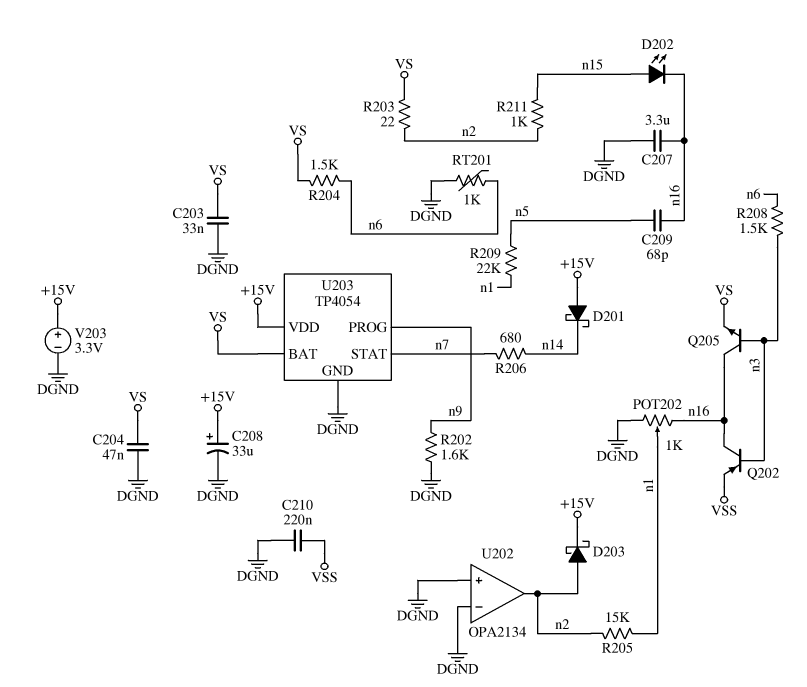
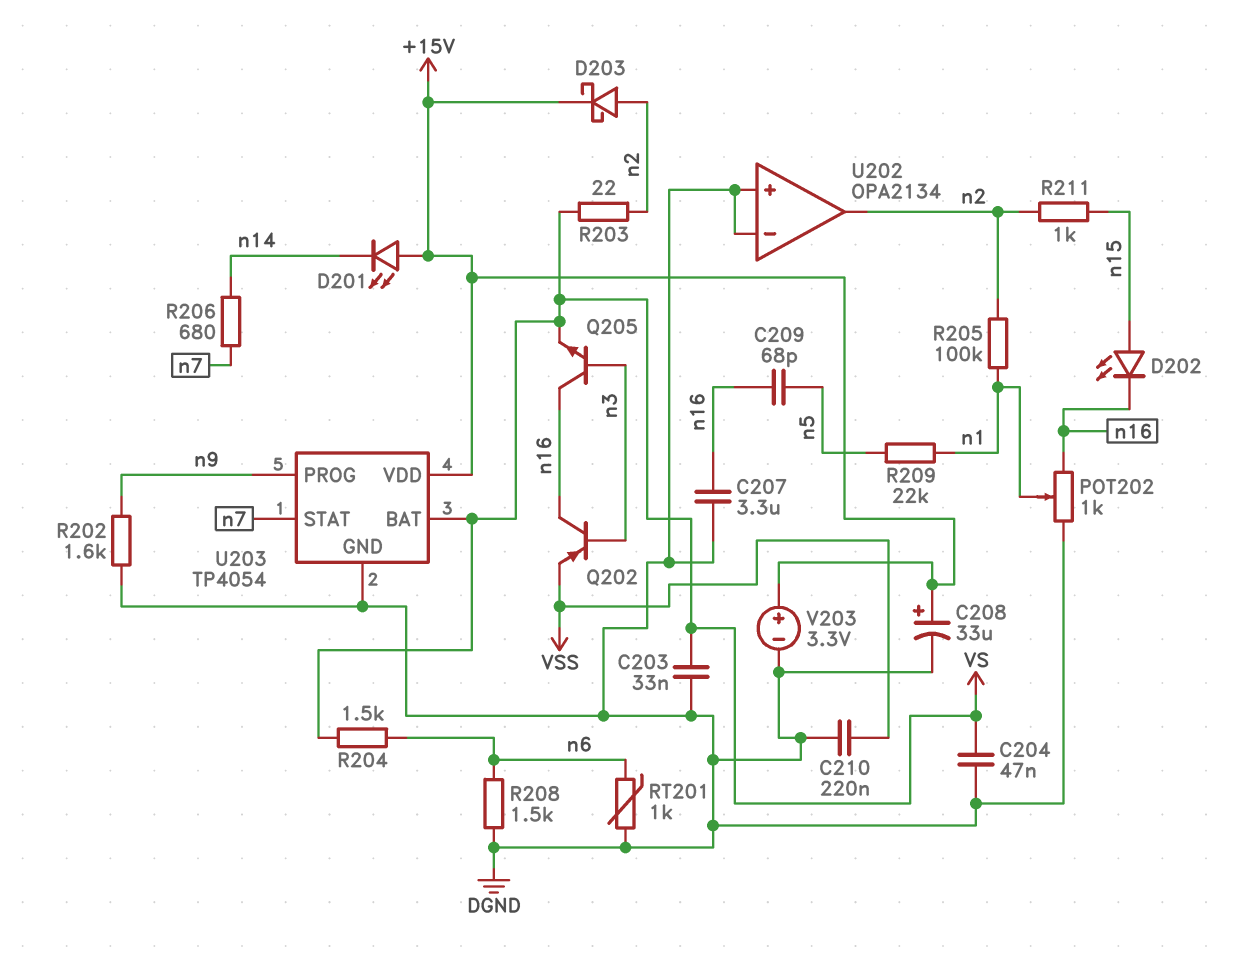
D201: schottky (A +15V, K n14) -> LED (A +15V, K n14)
R205: 15k (n1, n2) -> 100k (n1, n2)
R208: 1.5k (n3, n6) -> 1.5k (DGND, n6)

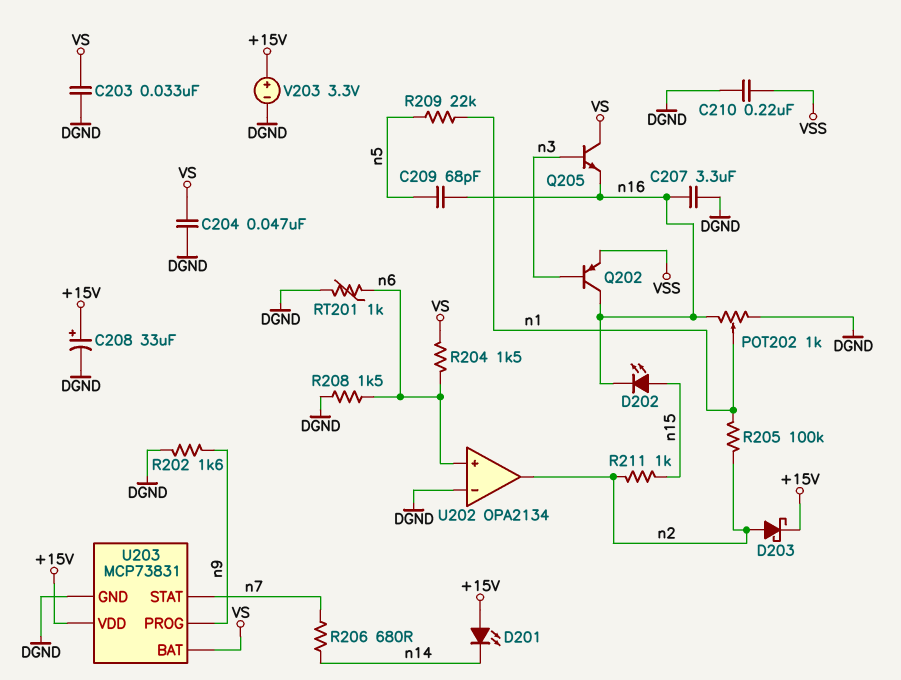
Q205: NPN (B n3, C n16, E VS) -> NPN (B n3, C VS, E n16)
R203: 22 (VS, n2) -> none
U202 pin in+: DGND -> n6
U203: TP4054 -> MCP73831

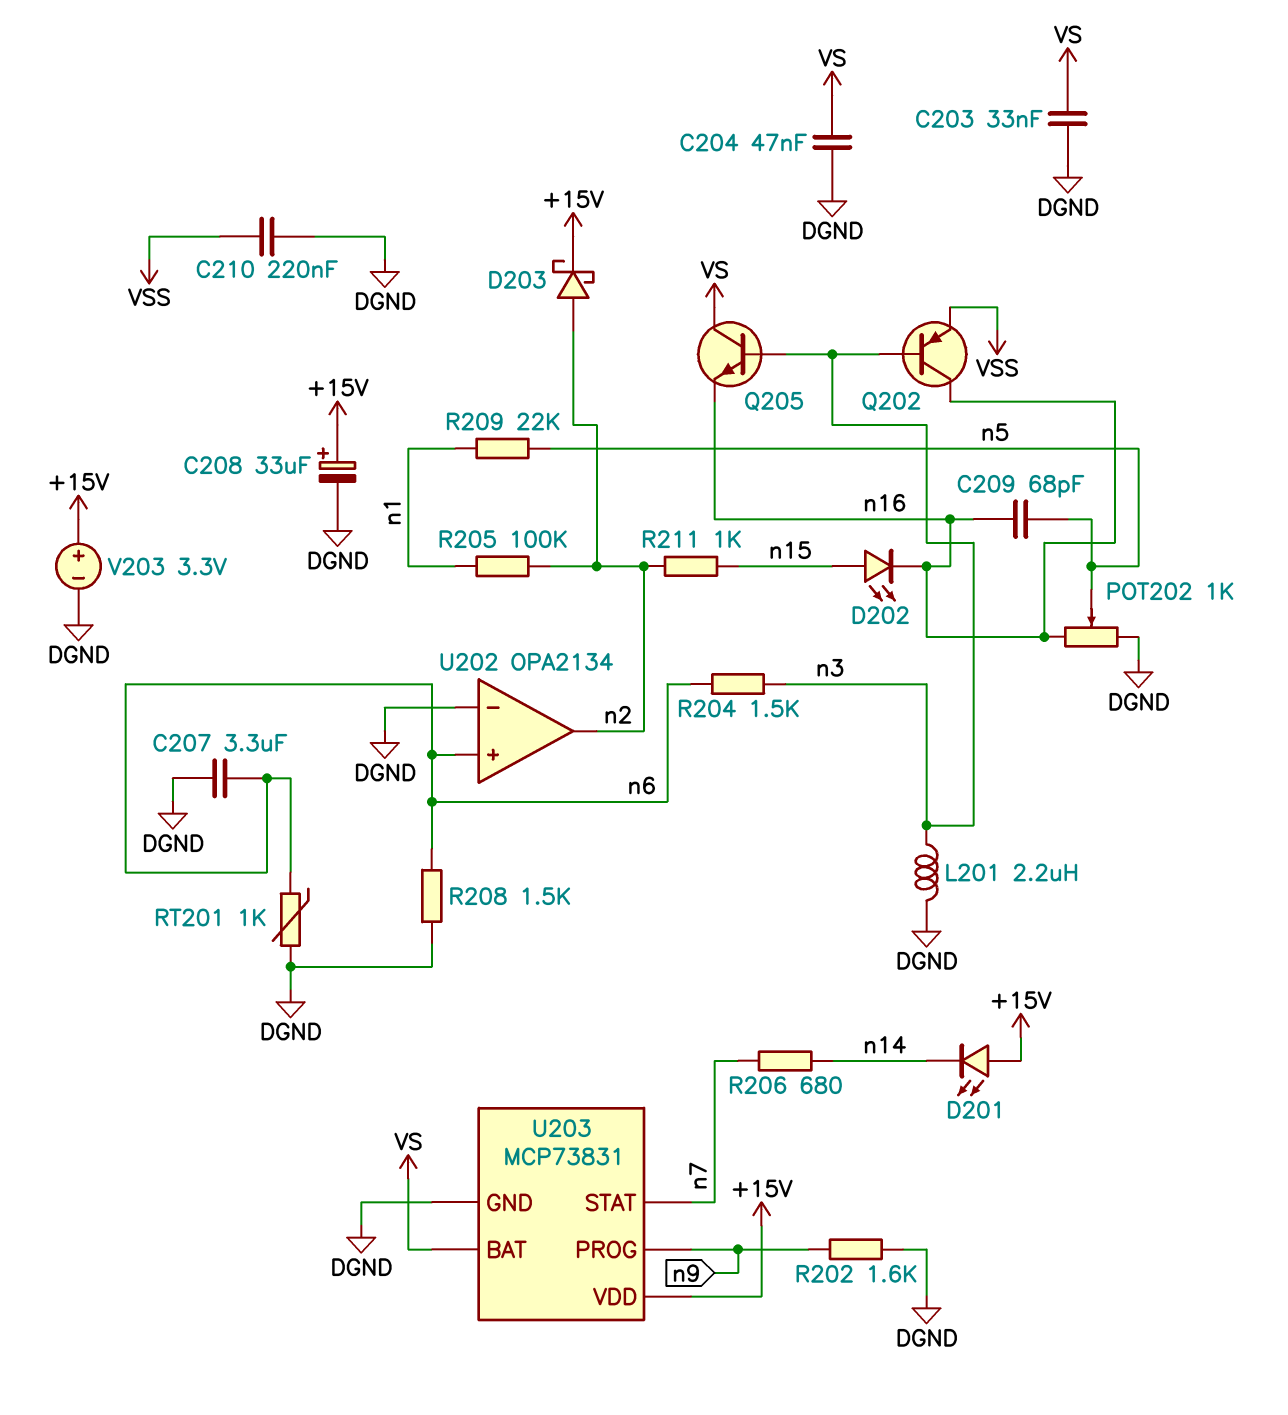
C207: 3.3uF (DGND, n16) -> 3.3uF (DGND, n6)
L201: none -> 2.2uH (DGND, n3)
POT202: 1k (DGND, n16, wiper n1) -> 1k (DGND, n16, wiper n5)
R204: 1.5k (VS, n6) -> 1.5k (n3, n6)

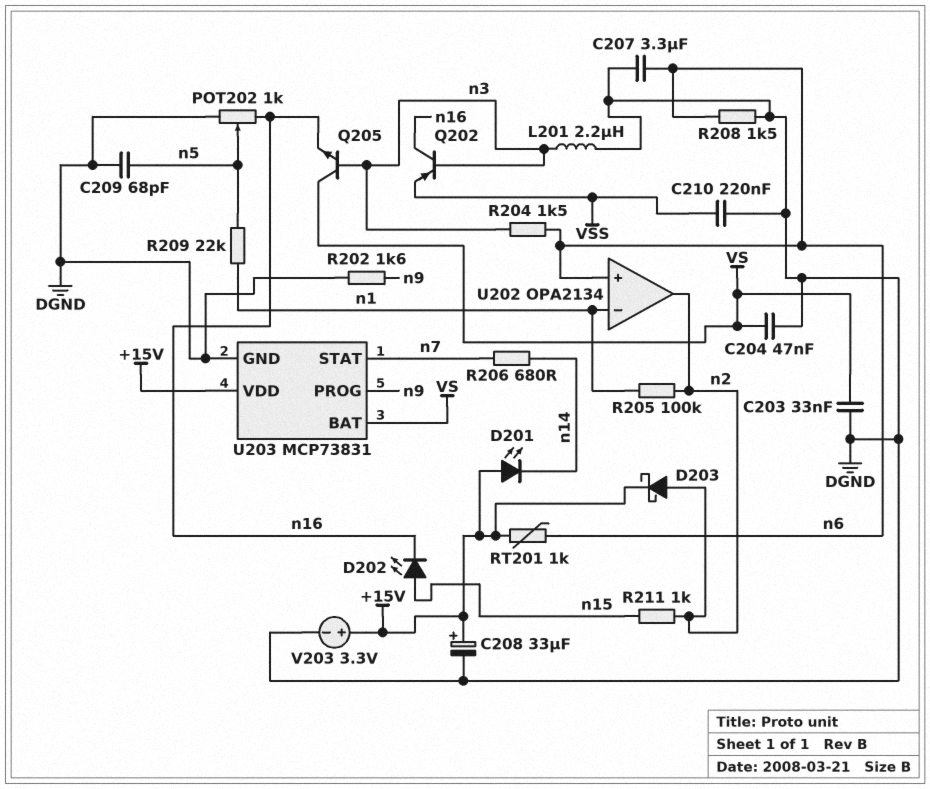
C209: 68pF (n5, n16) -> 68pF (DGND, n5)
RT201: 1k (DGND, n6) -> 1k (+15V, n6)
U202 pin in-: DGND -> n1

